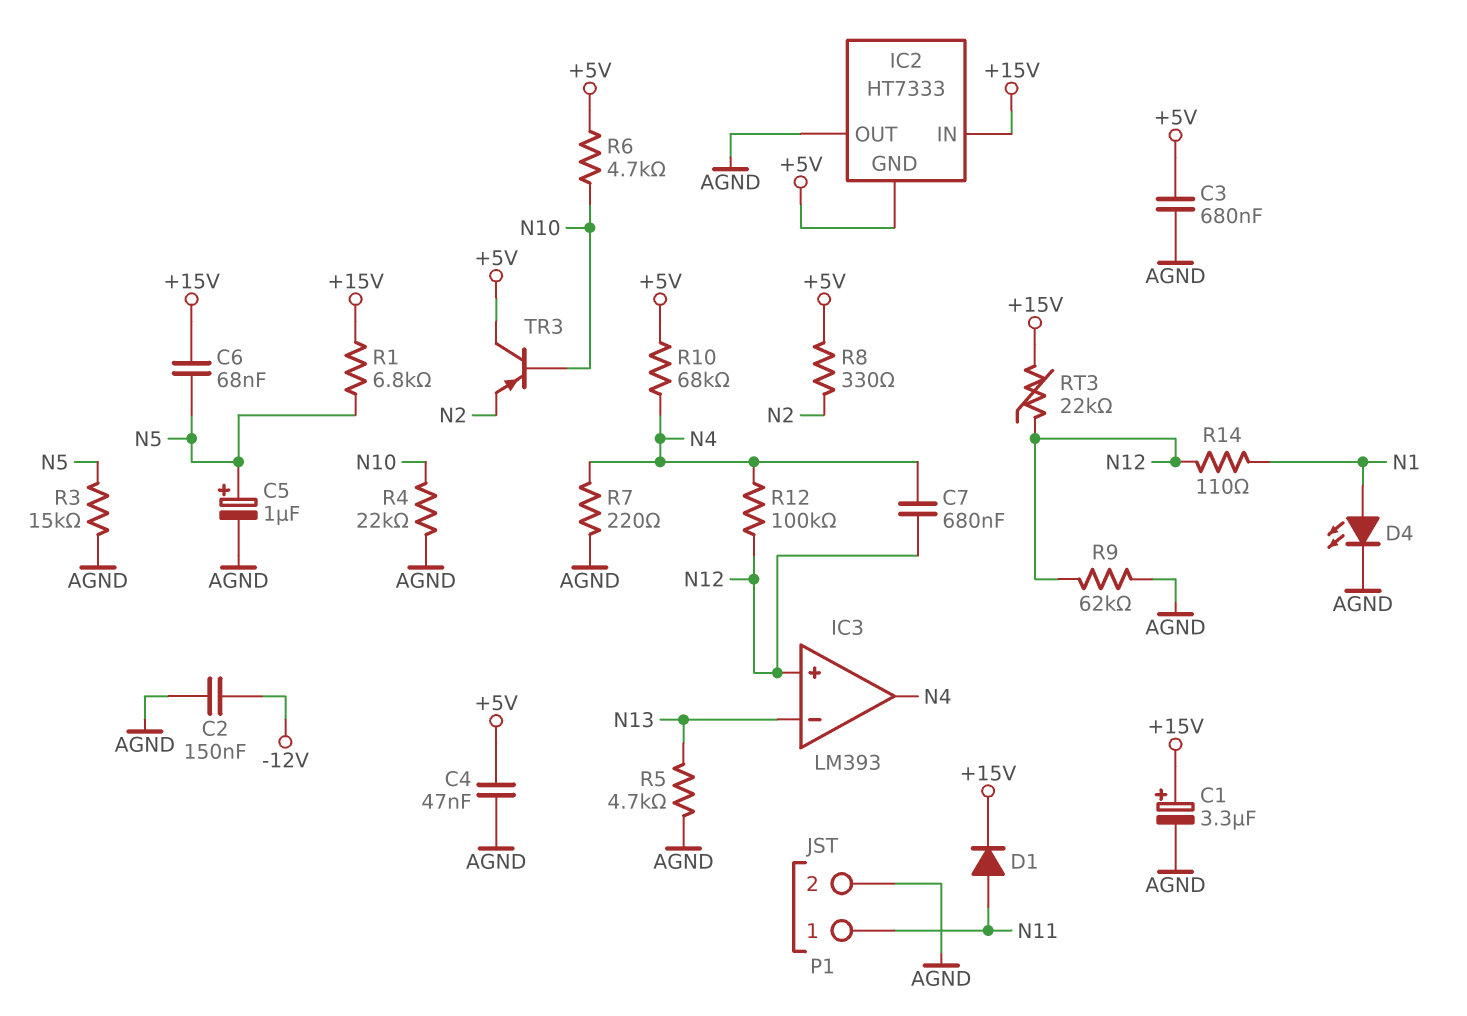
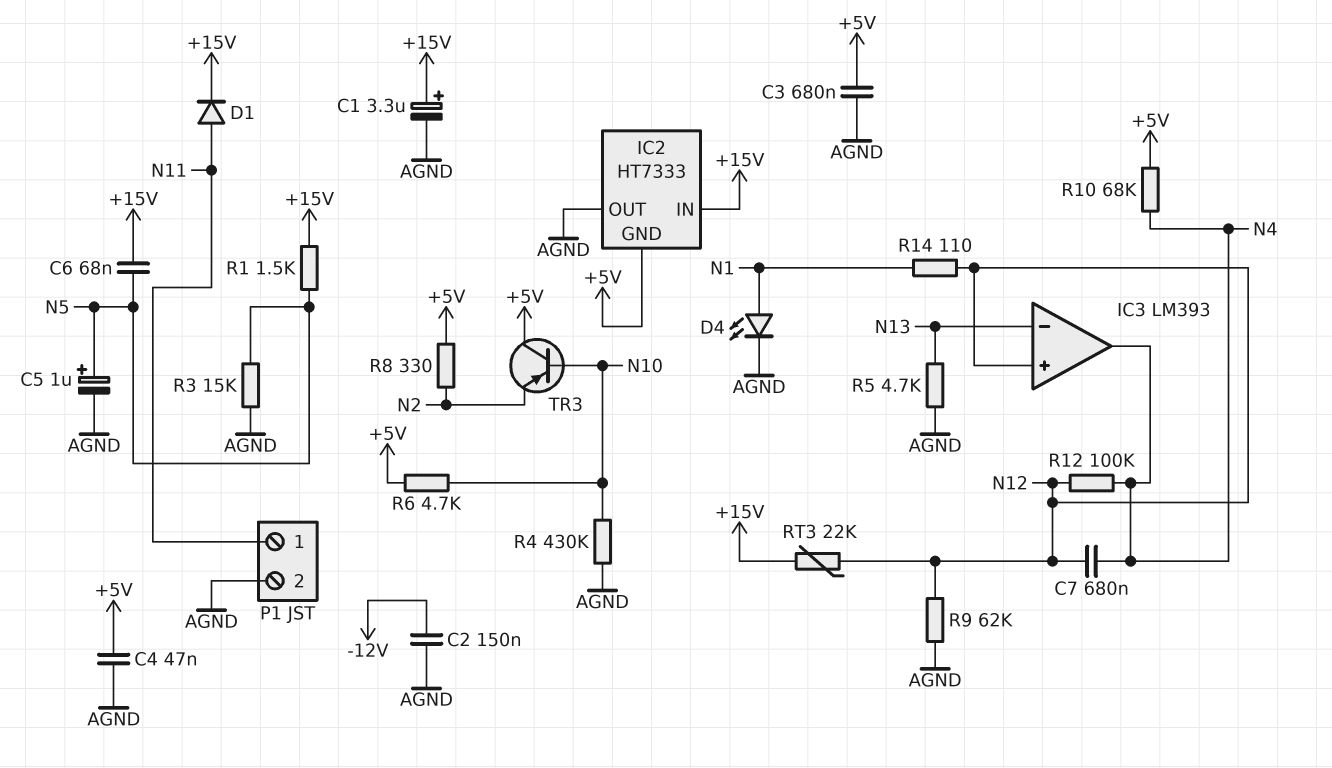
R1: 6.8k (+15V, N5) -> 1.5k (+15V, N5)
R4: 22k (AGND, N10) -> 430k (AGND, N10)
R7: 220 (AGND, N4) -> none

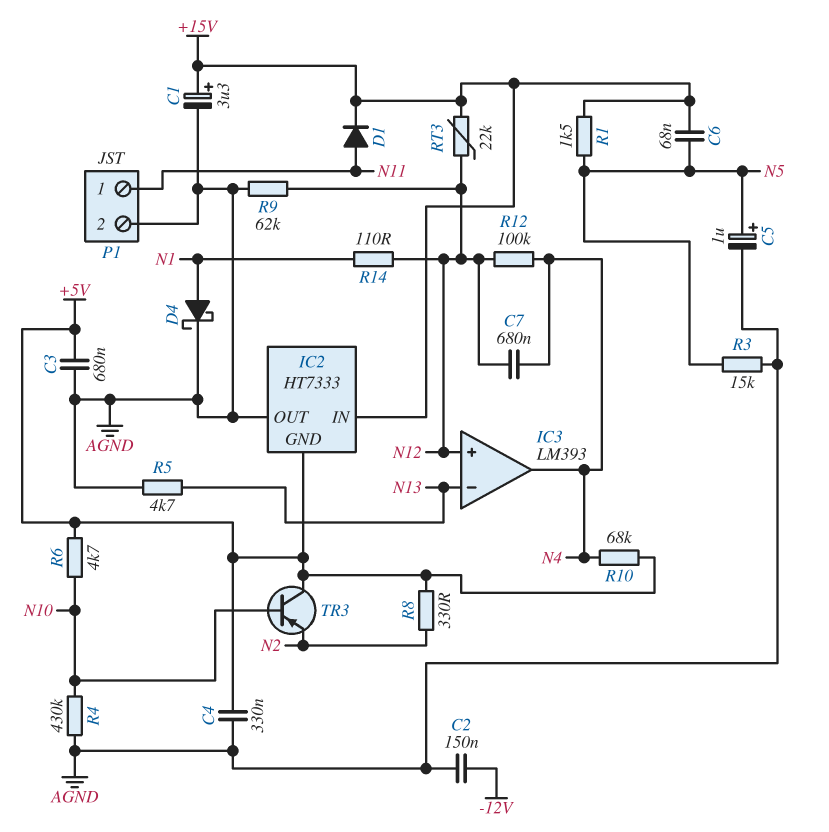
C4: 47nF (+5V, AGND) -> 330nF (+5V, AGND)
D4: LED (A N1, K AGND) -> schottky (A N1, K AGND)

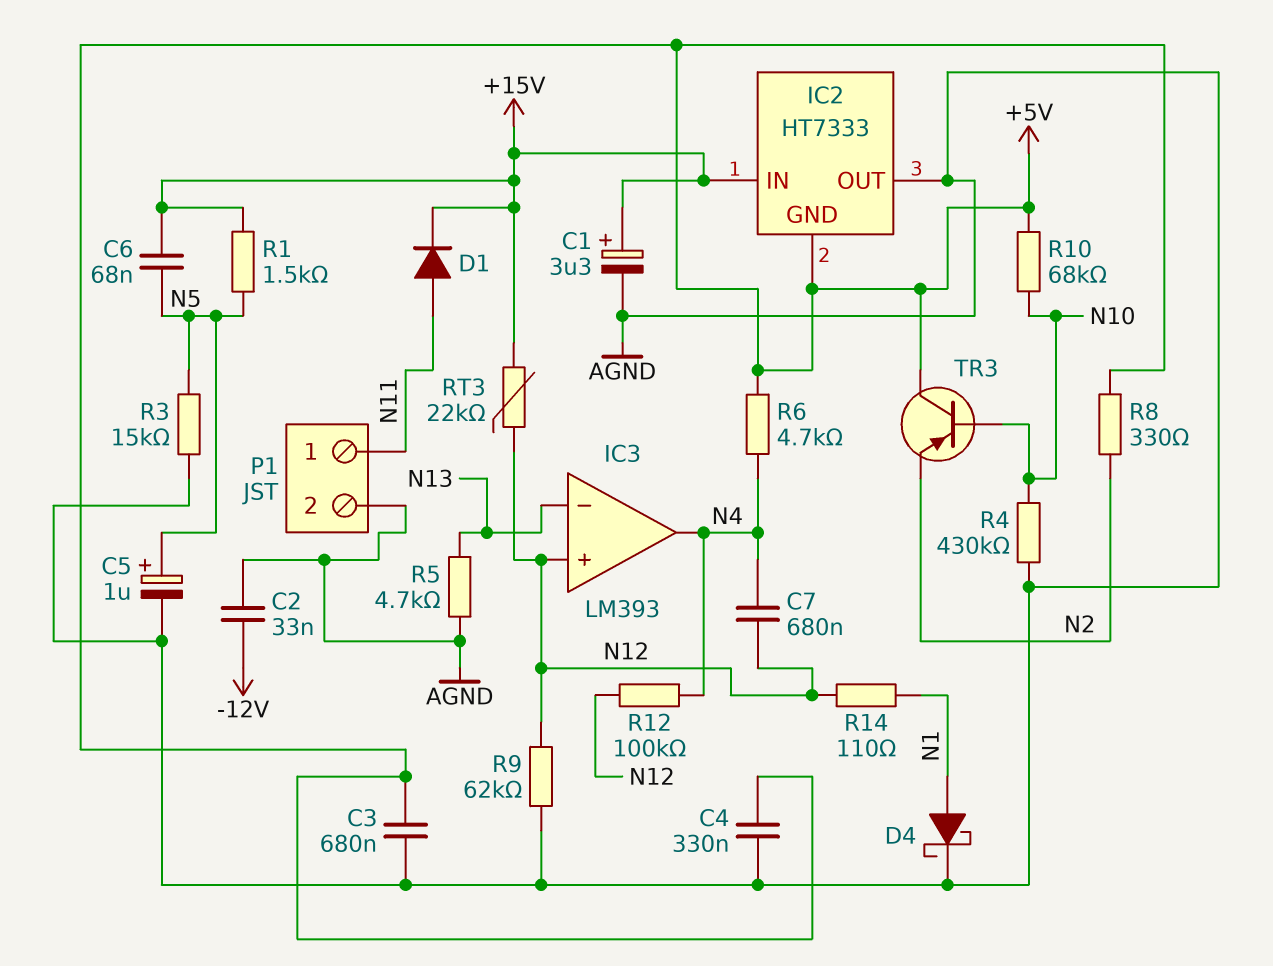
C2: 150nF (-12V, AGND) -> 33nF (-12V, AGND)
R6: 4.7k (+5V, N10) -> 4.7k (+5V, N4)
R10: 68k (+5V, N4) -> 68k (+5V, N10)

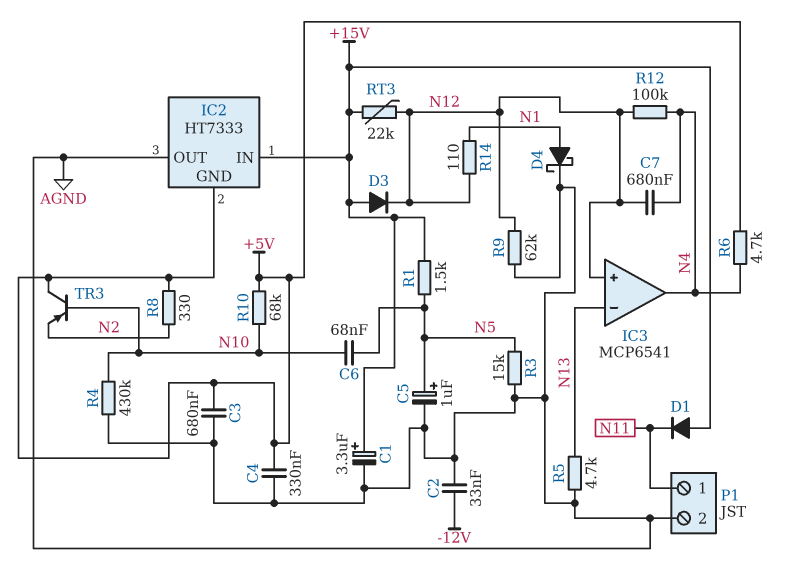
C6: 68nF (+15V, N5) -> 68nF (N5, N10)
D1: diode (A N11, K +15V) -> diode (A +15V, K N11)
D3: none -> diode (A +15V, K N12)
IC3: LM393 -> MCP6541

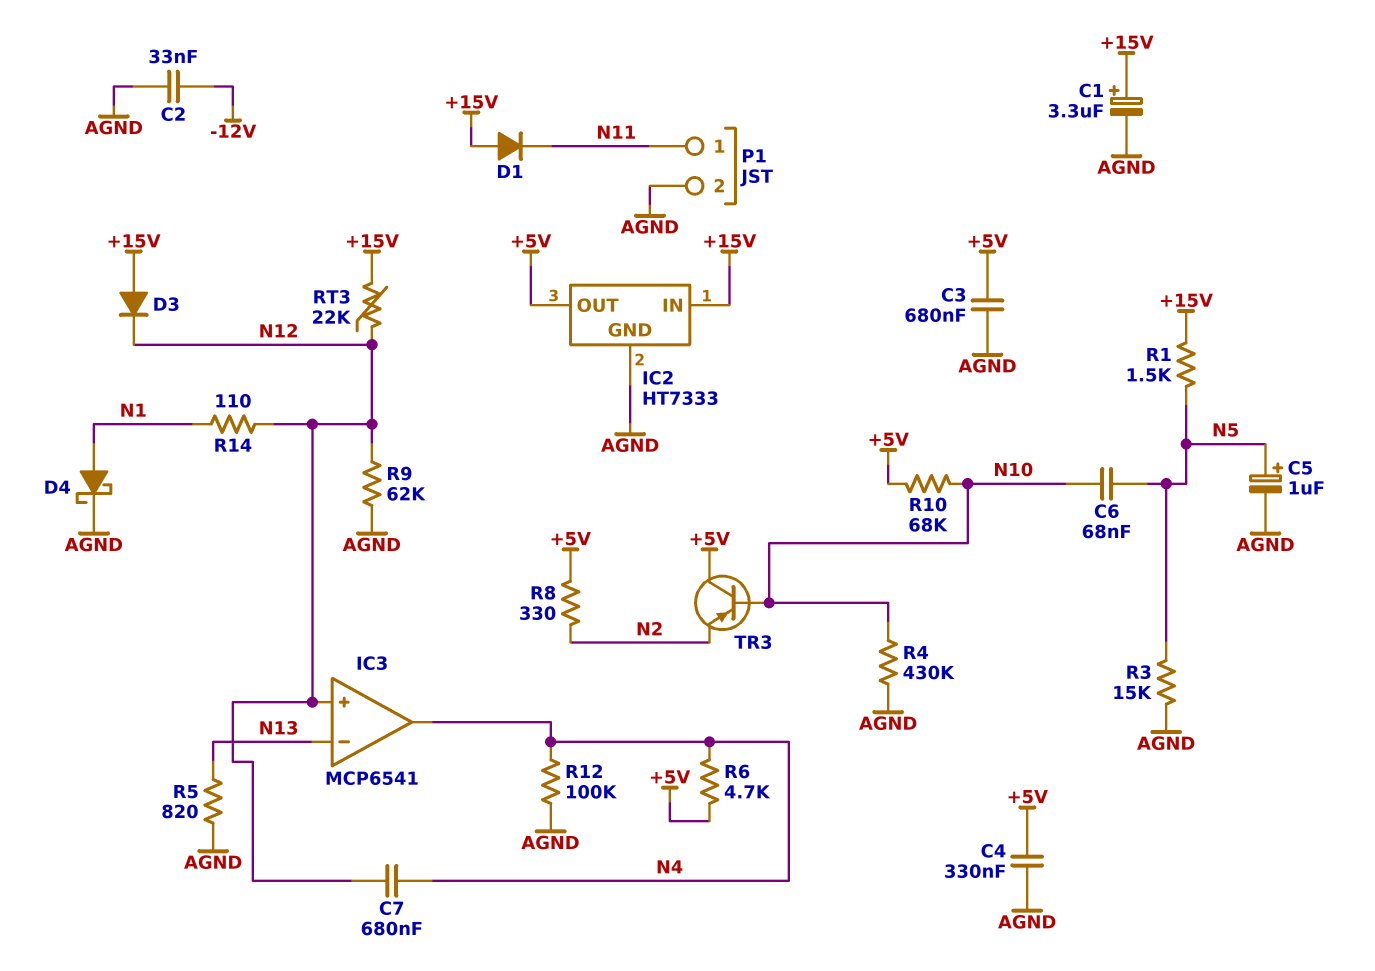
IC2 pin GND: +5V -> AGND
IC2 pin OUT: AGND -> +5V
R5: 4.7k (AGND, N13) -> 820 (AGND, N13)
R12: 100k (N4, N12) -> 100k (AGND, N4)

